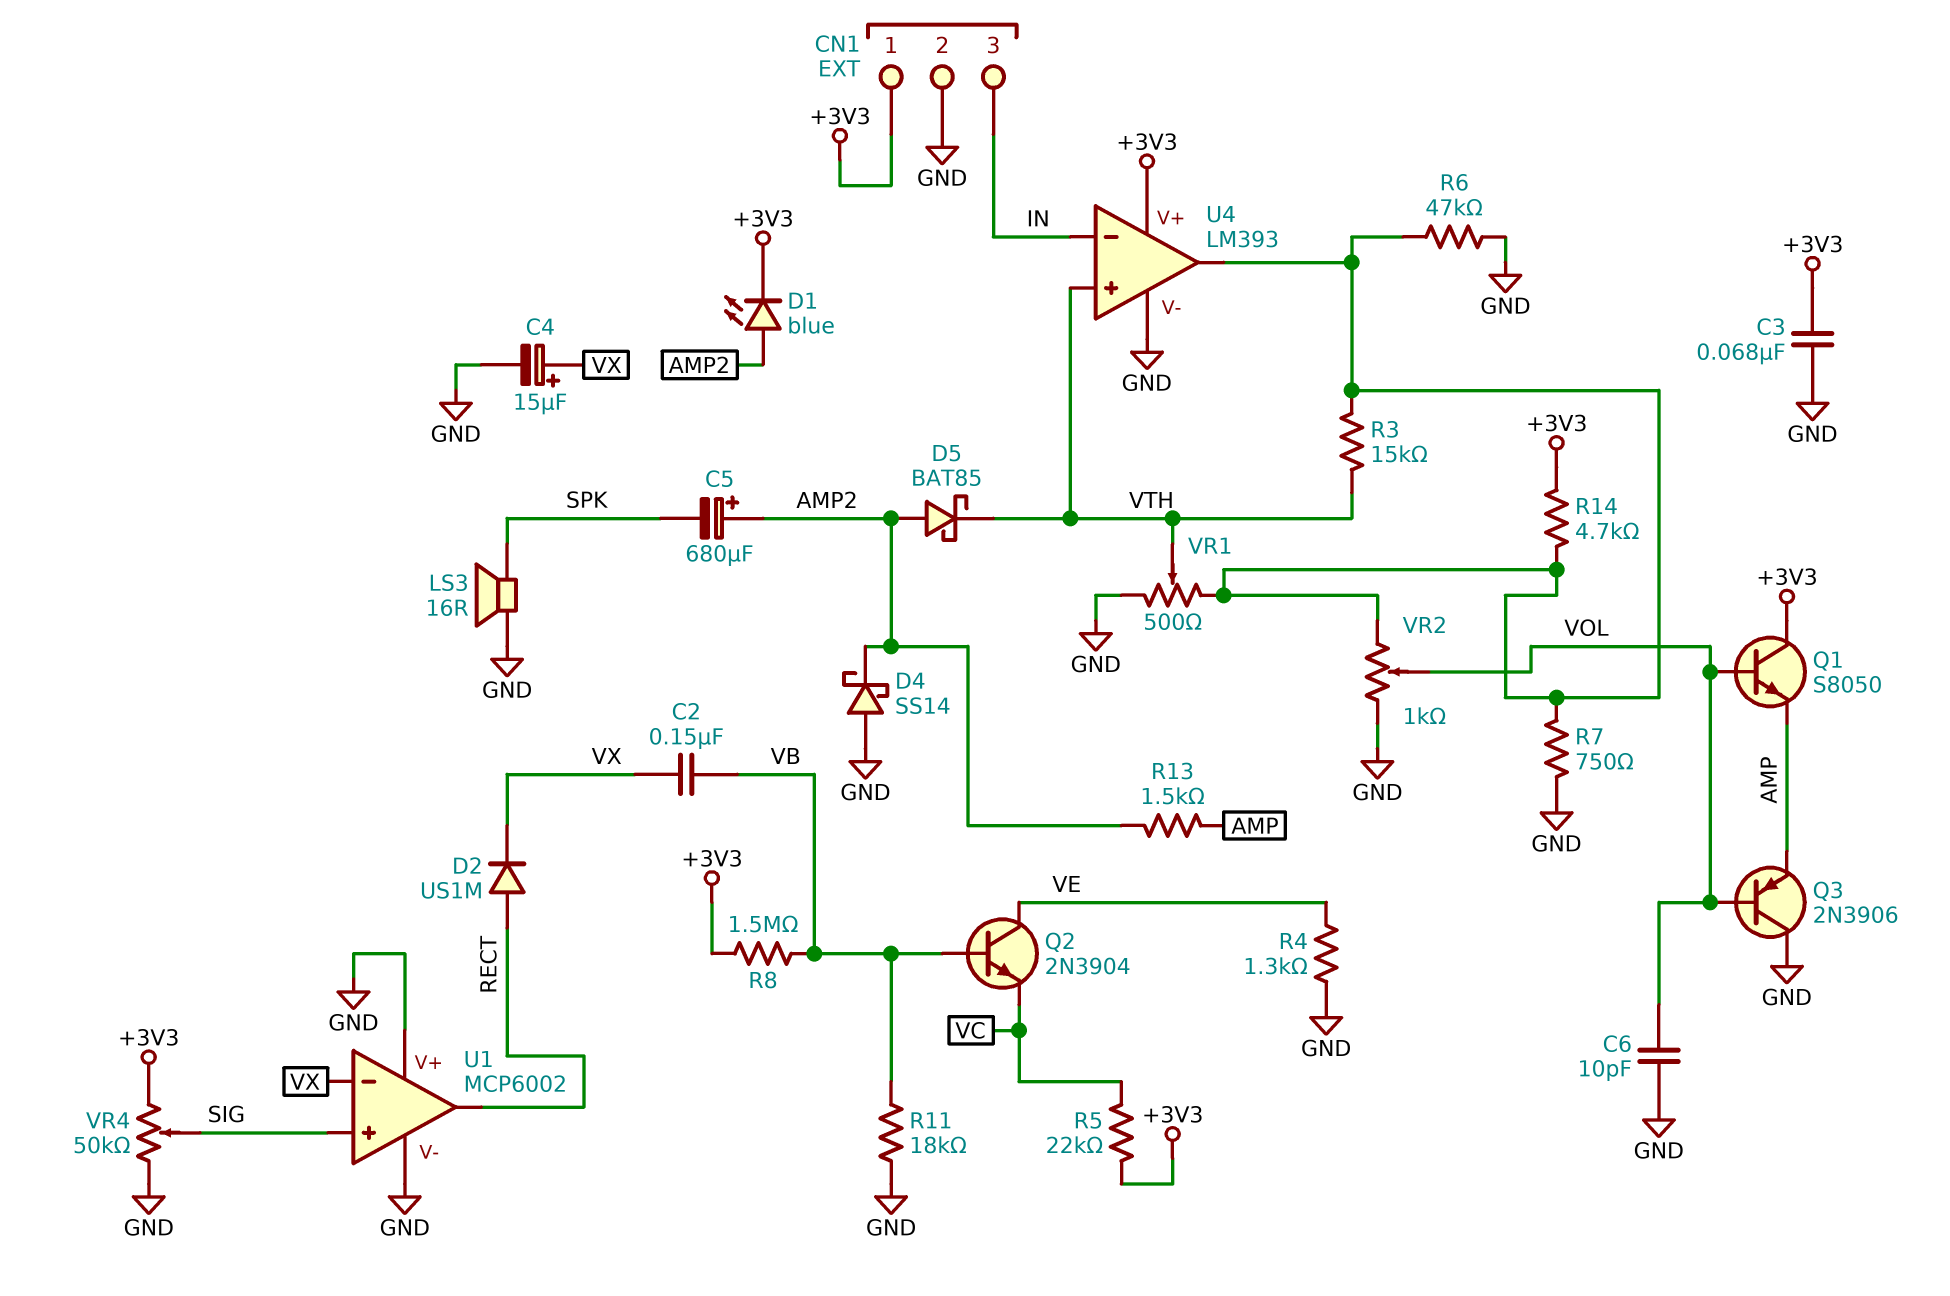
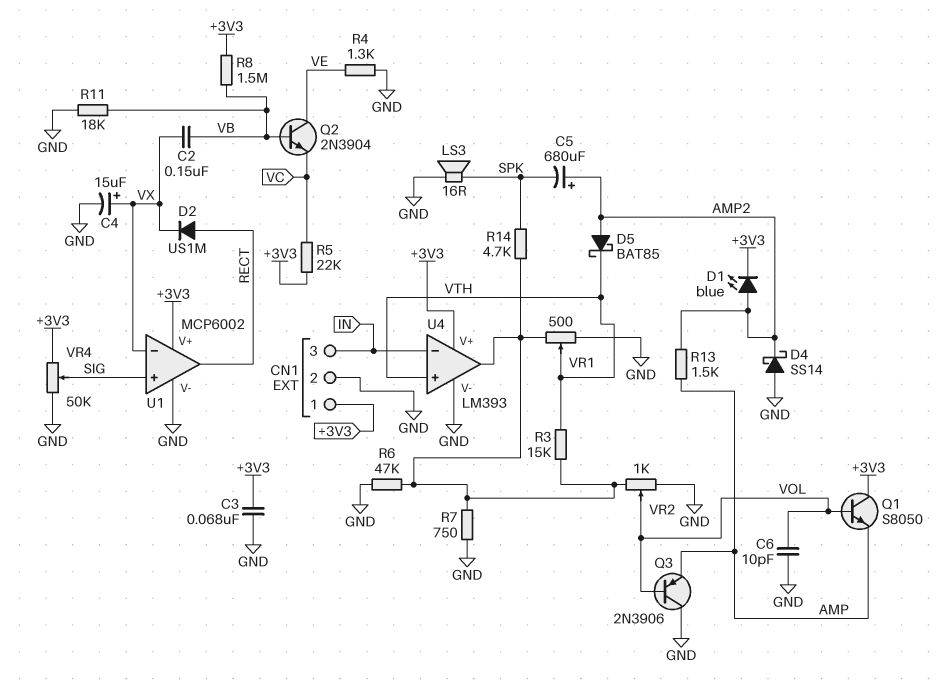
R14: 4.7k (+3V3, U4/out) -> 4.7k (SPK, U4/out)
U1 pin V+: GND -> +3V3

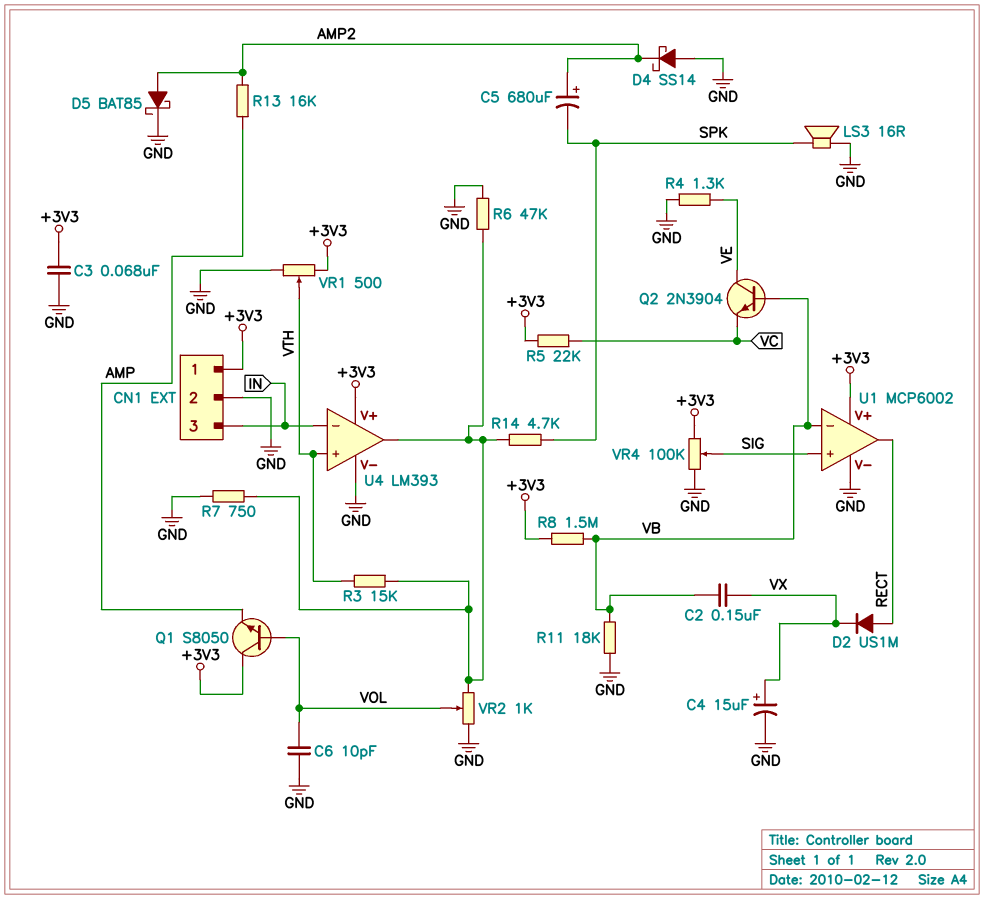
D1: LED blue (A AMP2, K +3V3) -> none
D5: schottky BAT85 (A AMP2, K VTH) -> schottky BAT85 (A AMP2, K GND)
Q3: PNP 2N3906 (B VOL, C GND, E AMP) -> none
R13: 1.5k (AMP, AMP2) -> 16k (AMP, AMP2)
U1 pin in-: VX -> VB
VR1: 500 (GND, U4/out, wiper VTH) -> 500 (+3V3, GND, wiper VTH)
VR4: 50k (+3V3, GND, wiper SIG) -> 100k (+3V3, GND, wiper SIG)

